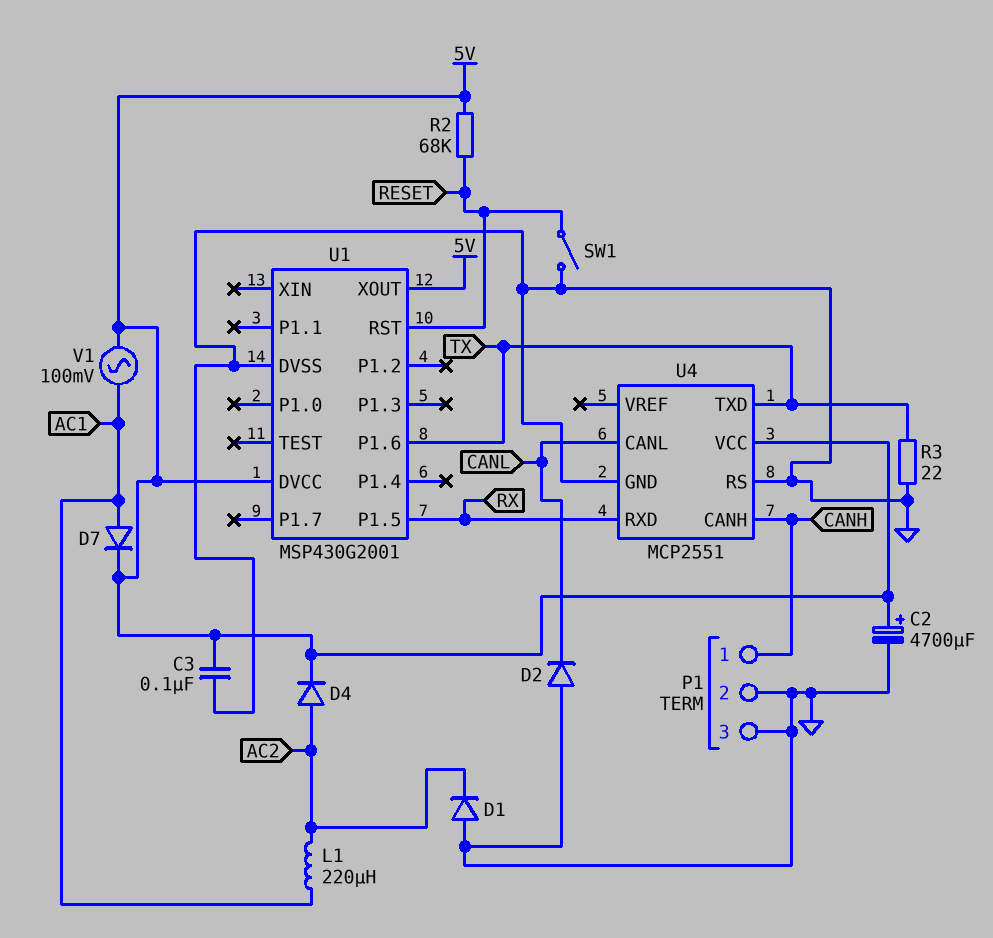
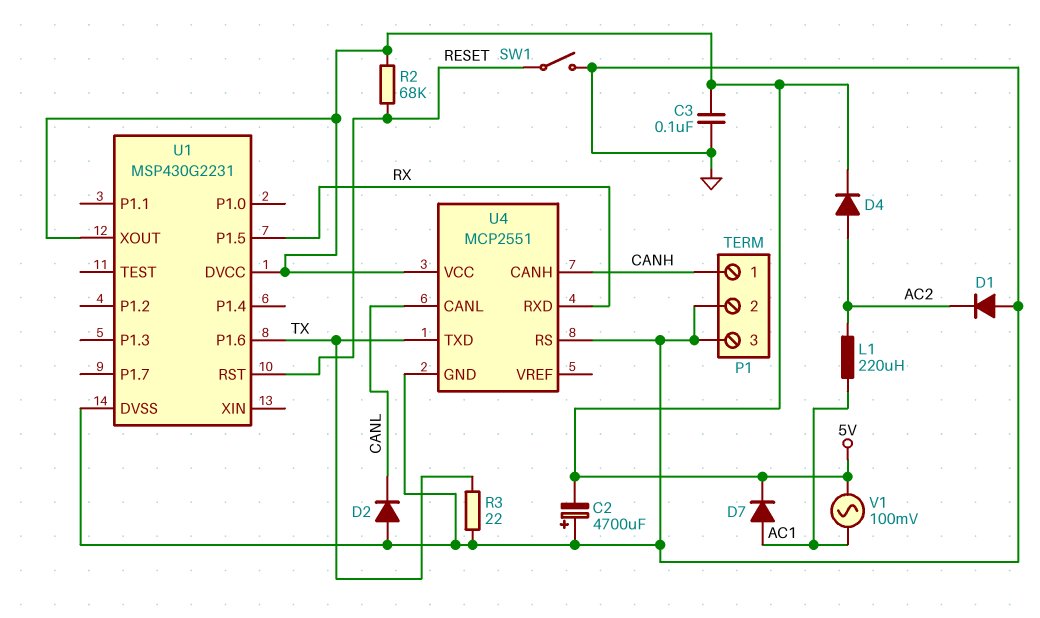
C2: 4700uF (plus 5V, minus GND) -> 4700uF (plus GND, minus 5V)
U1: MSP430G2001 -> MSP430G2231

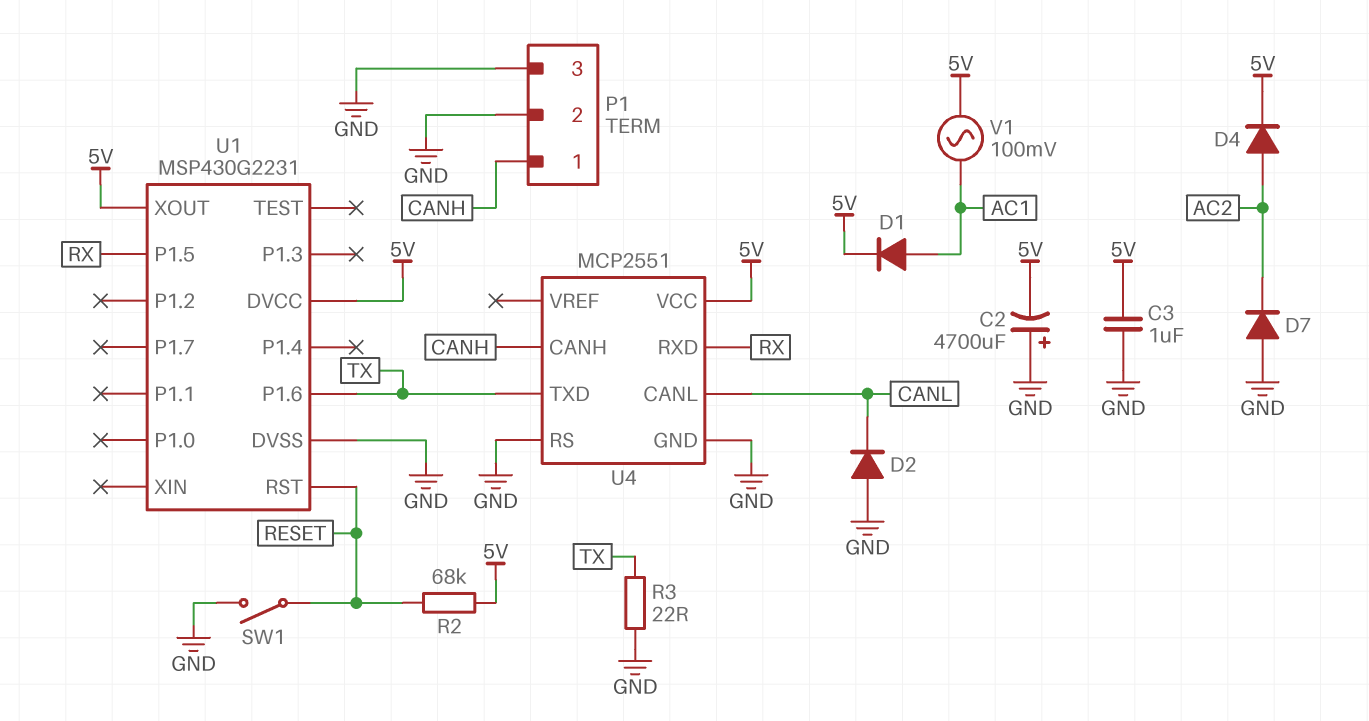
C3: 100nF (5V, GND) -> 1uF (5V, GND)
D1: diode (A GND, K AC2) -> diode (A AC1, K 5V)
D7: diode (A AC1, K 5V) -> diode (A GND, K AC2)
L1: 220uH (AC1, AC2) -> none

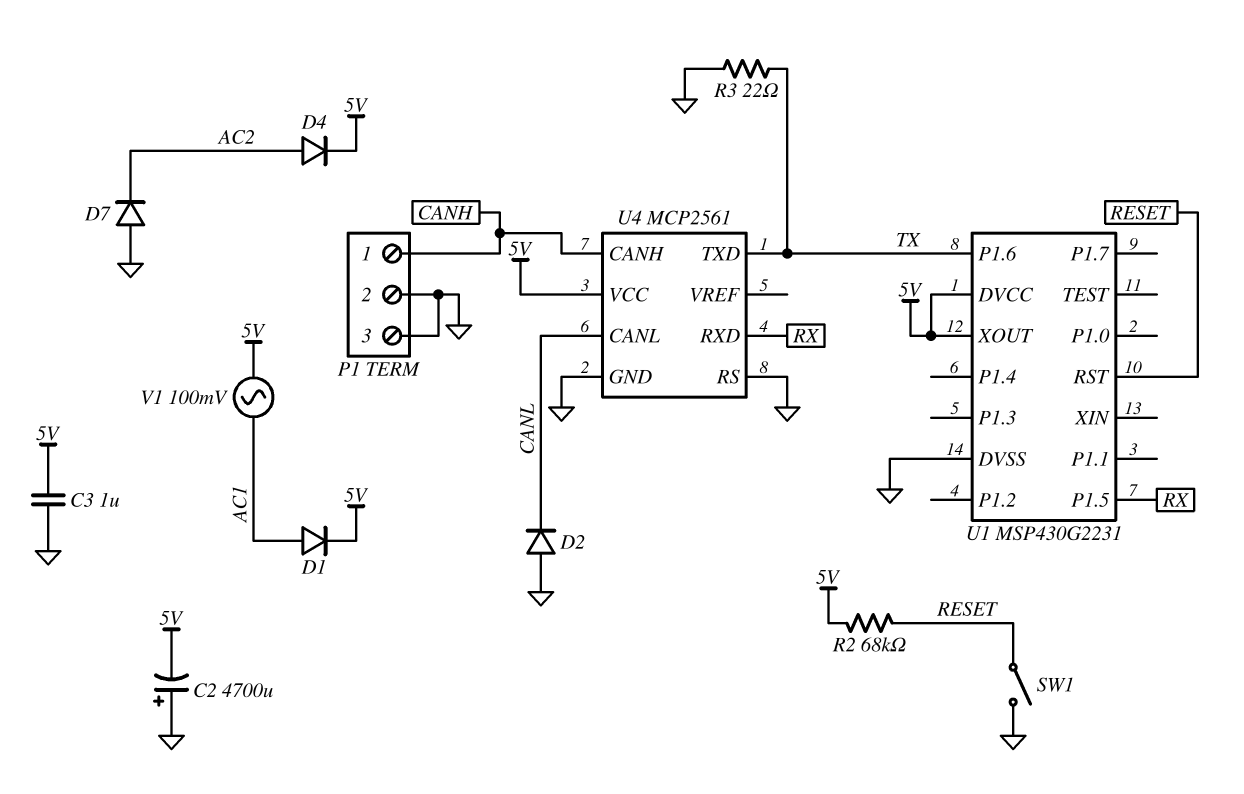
U4: MCP2551 -> MCP2561

